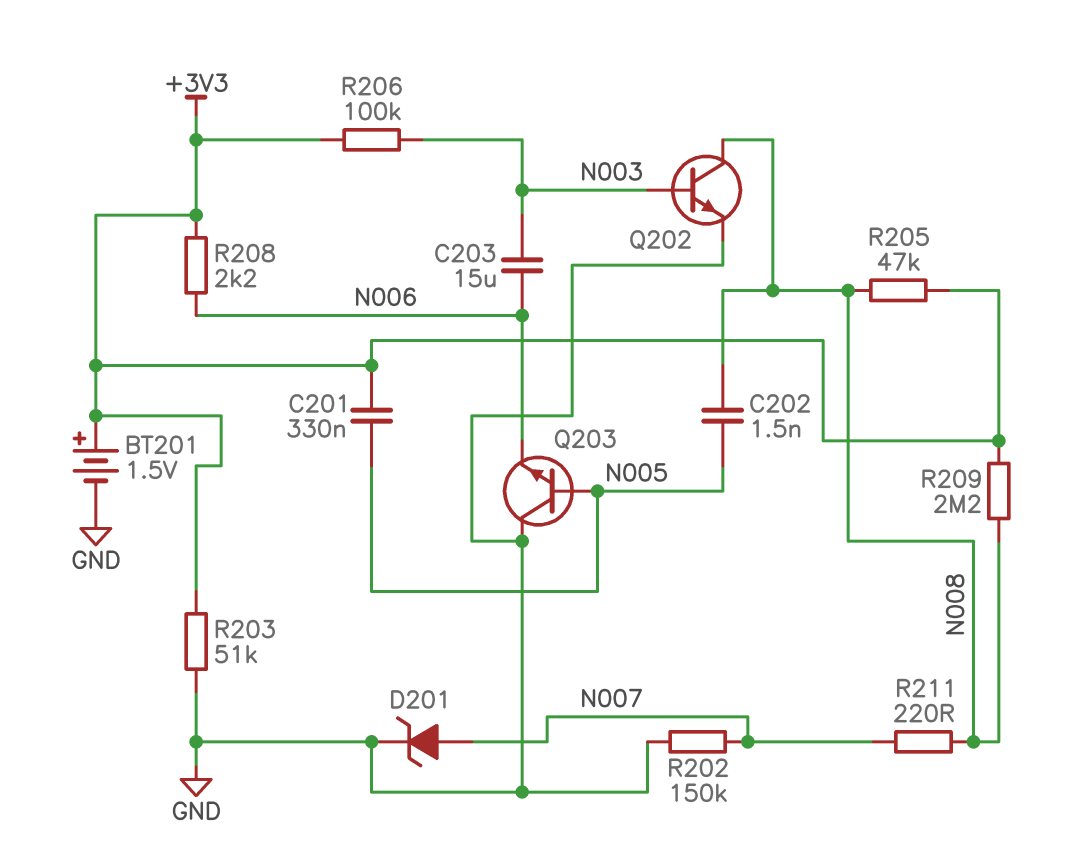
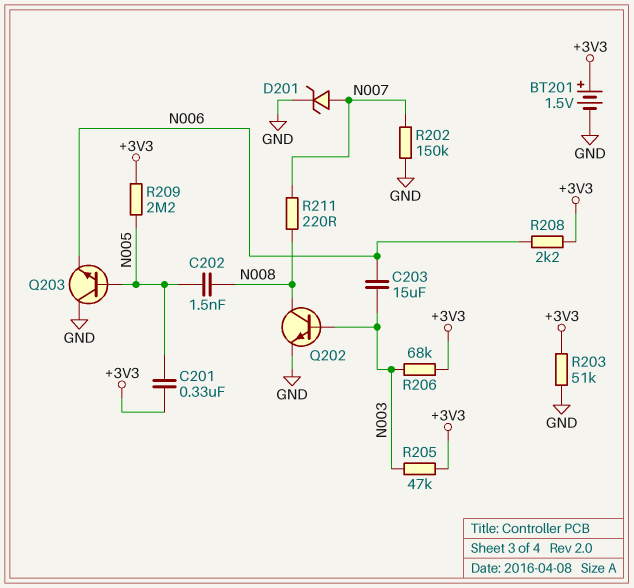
R205: 47k (+3V3, N008) -> 47k (+3V3, N003)
R206: 100k (+3V3, N003) -> 68k (+3V3, N003)
R209: 2.2M (+3V3, N008) -> 2.2M (+3V3, N005)

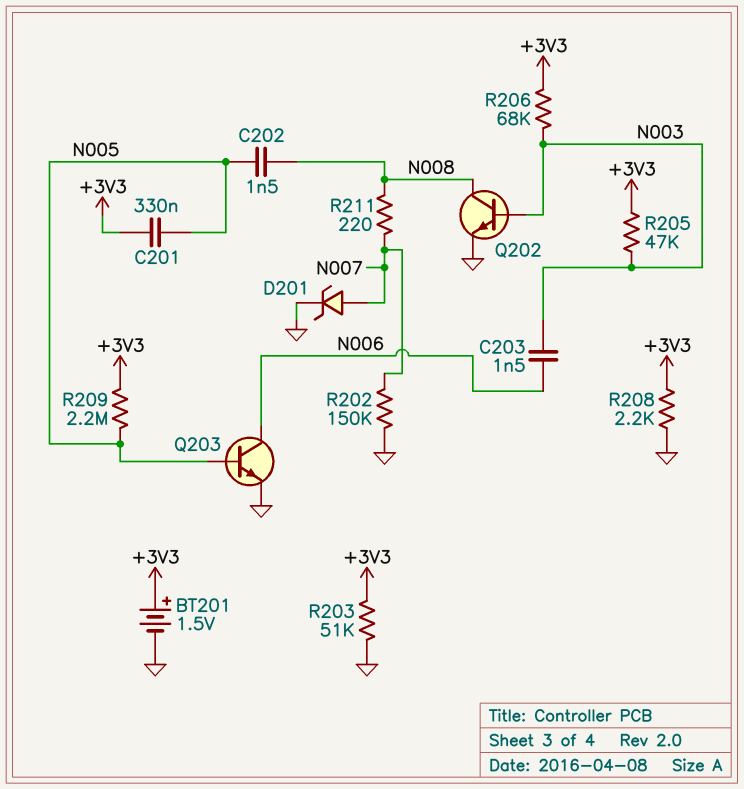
C203: 15uF (N003, N006) -> 1.5nF (N003, N006)
Q203: NPN (B N005, C GND, E N006) -> NPN (B N005, C N006, E GND)
R208: 2.2k (+3V3, N006) -> 2.2k (+3V3, GND)

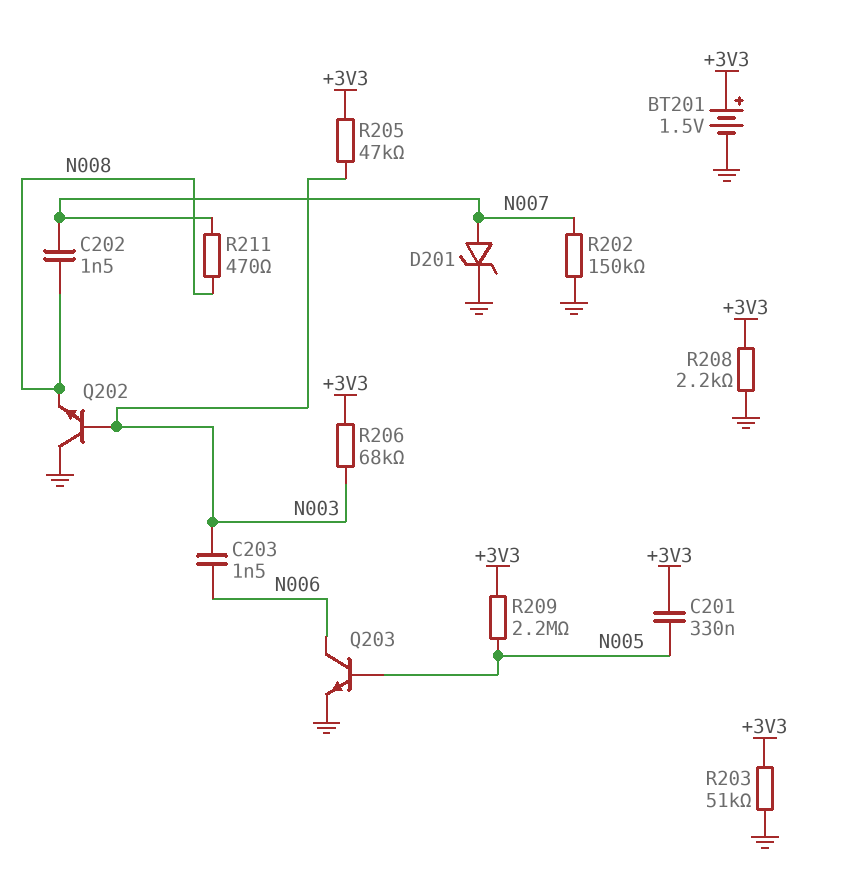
C202: 1.5nF (N005, N008) -> 1.5nF (N007, N008)
Q202: NPN (B N003, C N008, E GND) -> NPN (B N003, C GND, E N008)
R211: 220 (N007, N008) -> 470 (N007, N008)

